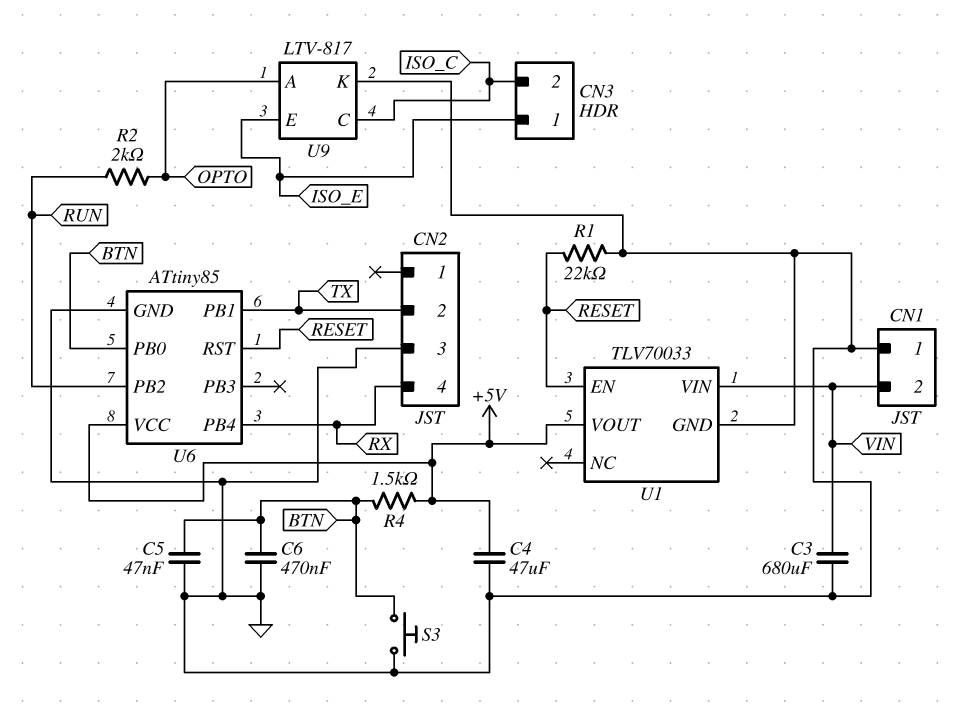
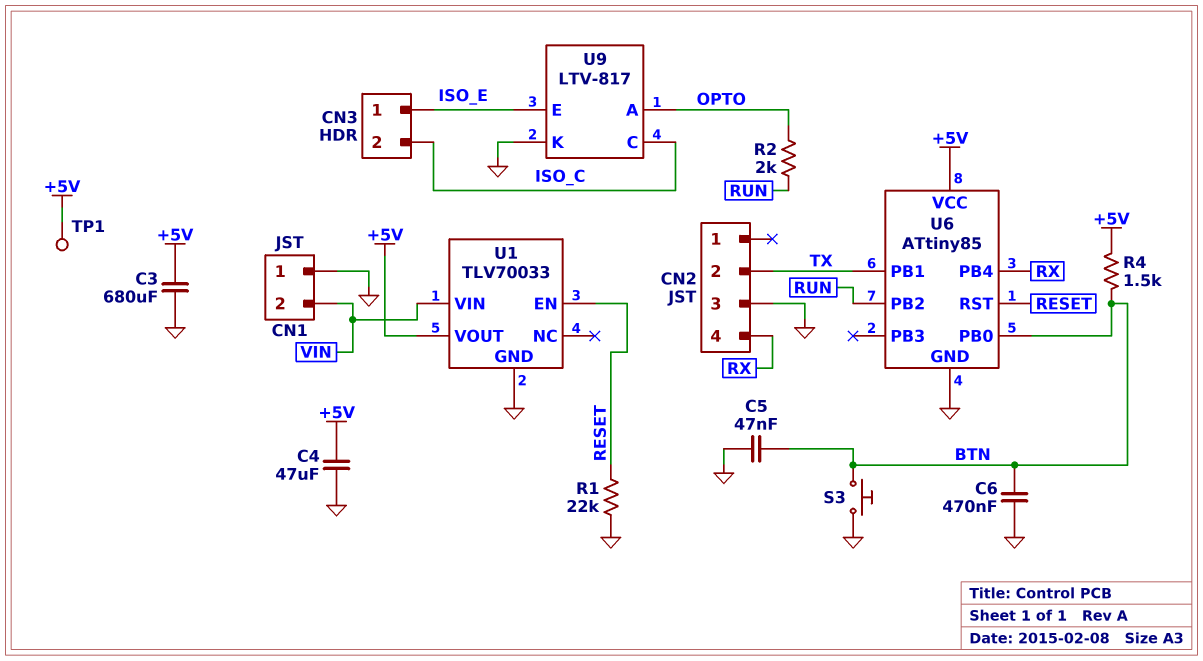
C3: 680uF (GND, VIN) -> 680uF (+5V, GND)
TP1: none -> test point (+5V)

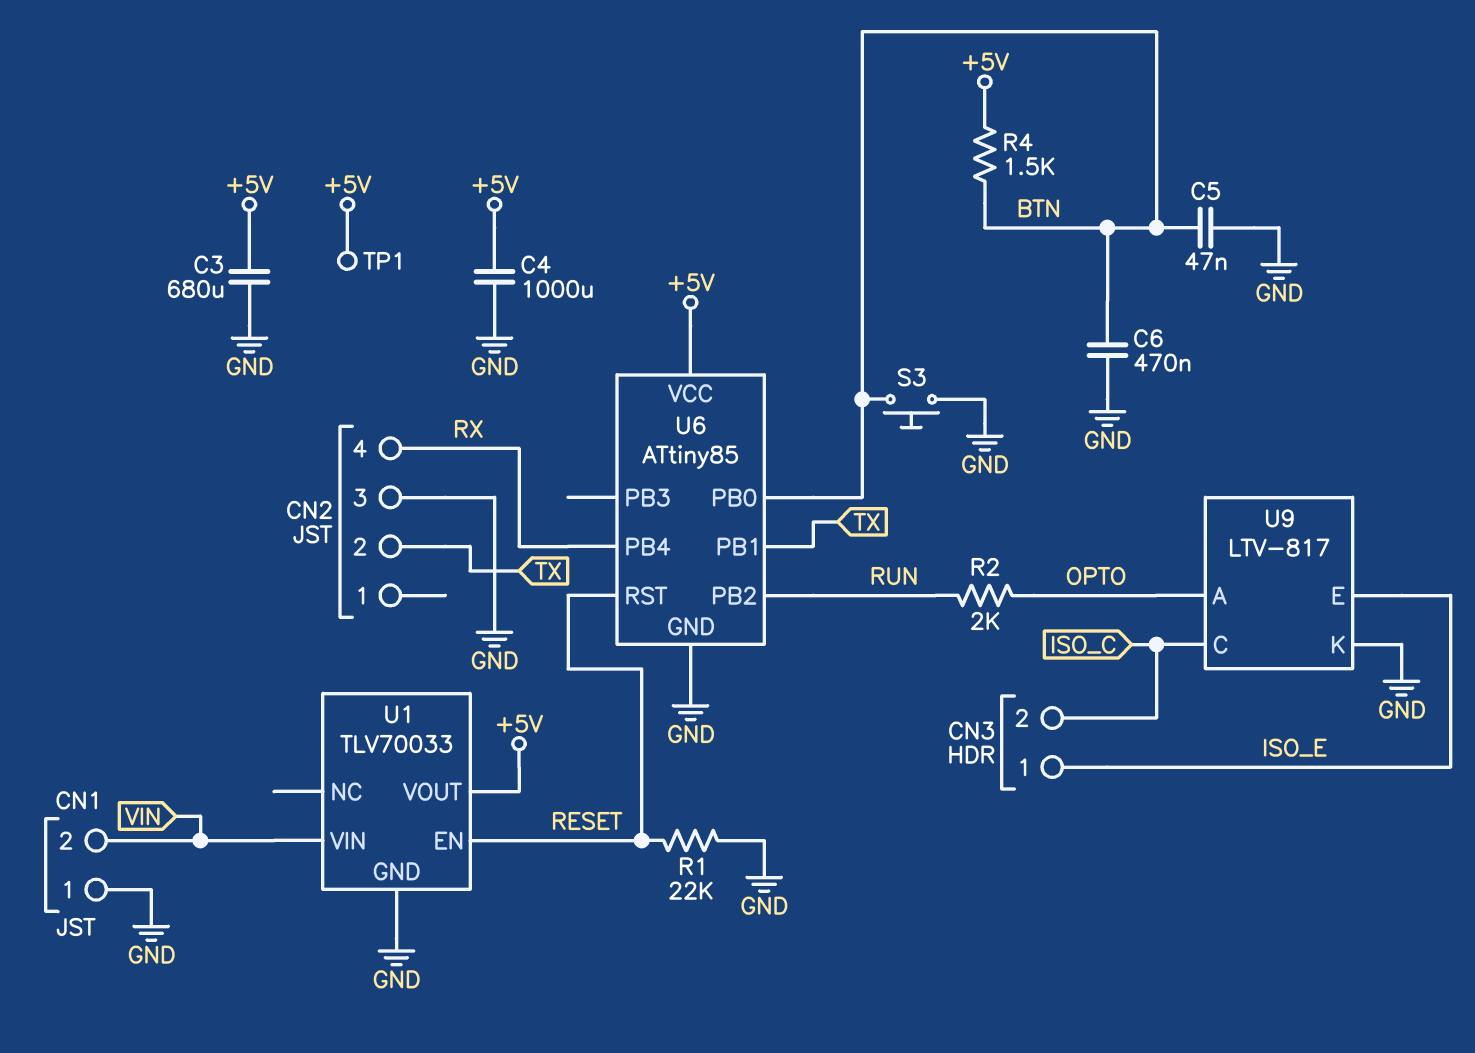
C4: 47uF (+5V, GND) -> 1000uF (+5V, GND)

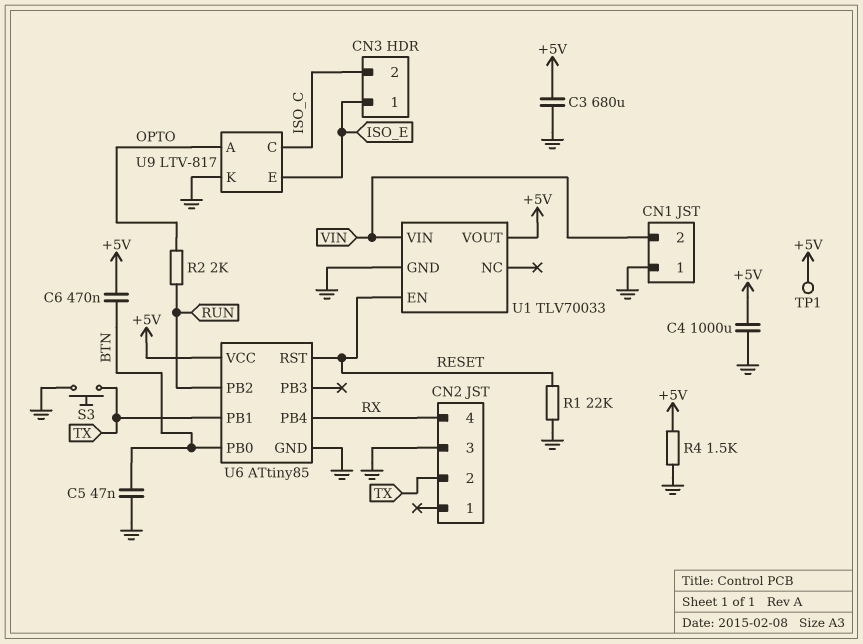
C6: 470nF (BTN, GND) -> 470nF (+5V, BTN)
R4: 1.5k (+5V, BTN) -> 1.5k (+5V, GND)
S3: button (BTN, GND) -> button (GND, TX)

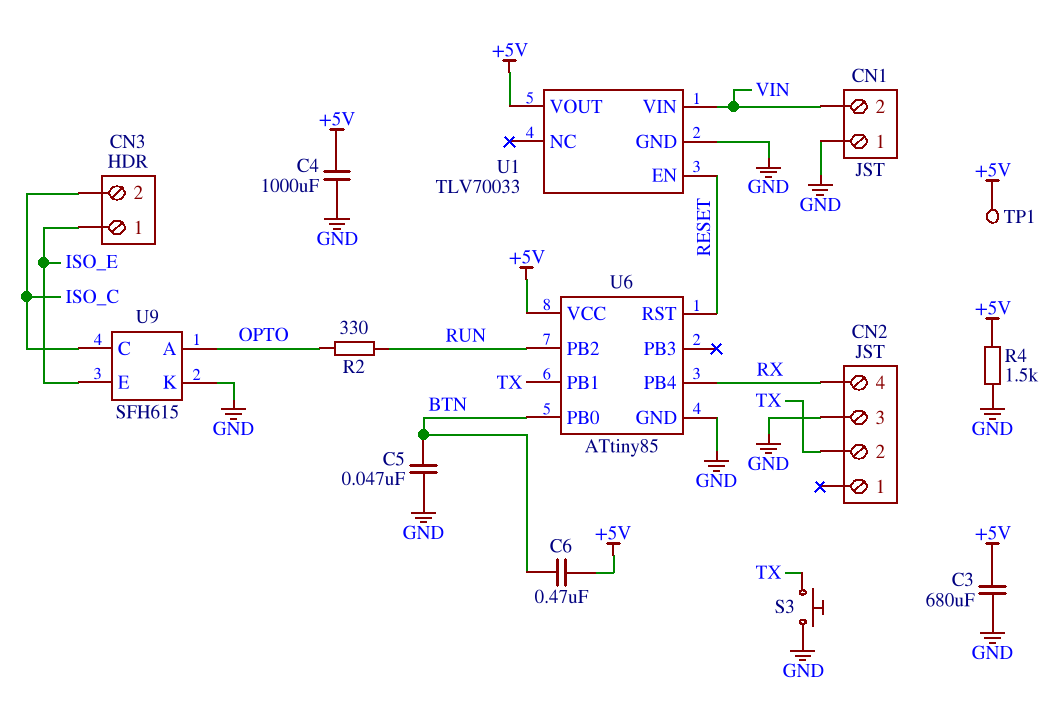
R1: 22k (GND, RESET) -> none
R2: 2k (OPTO, RUN) -> 330 (OPTO, RUN)
U9: LTV-817 -> SFH615

